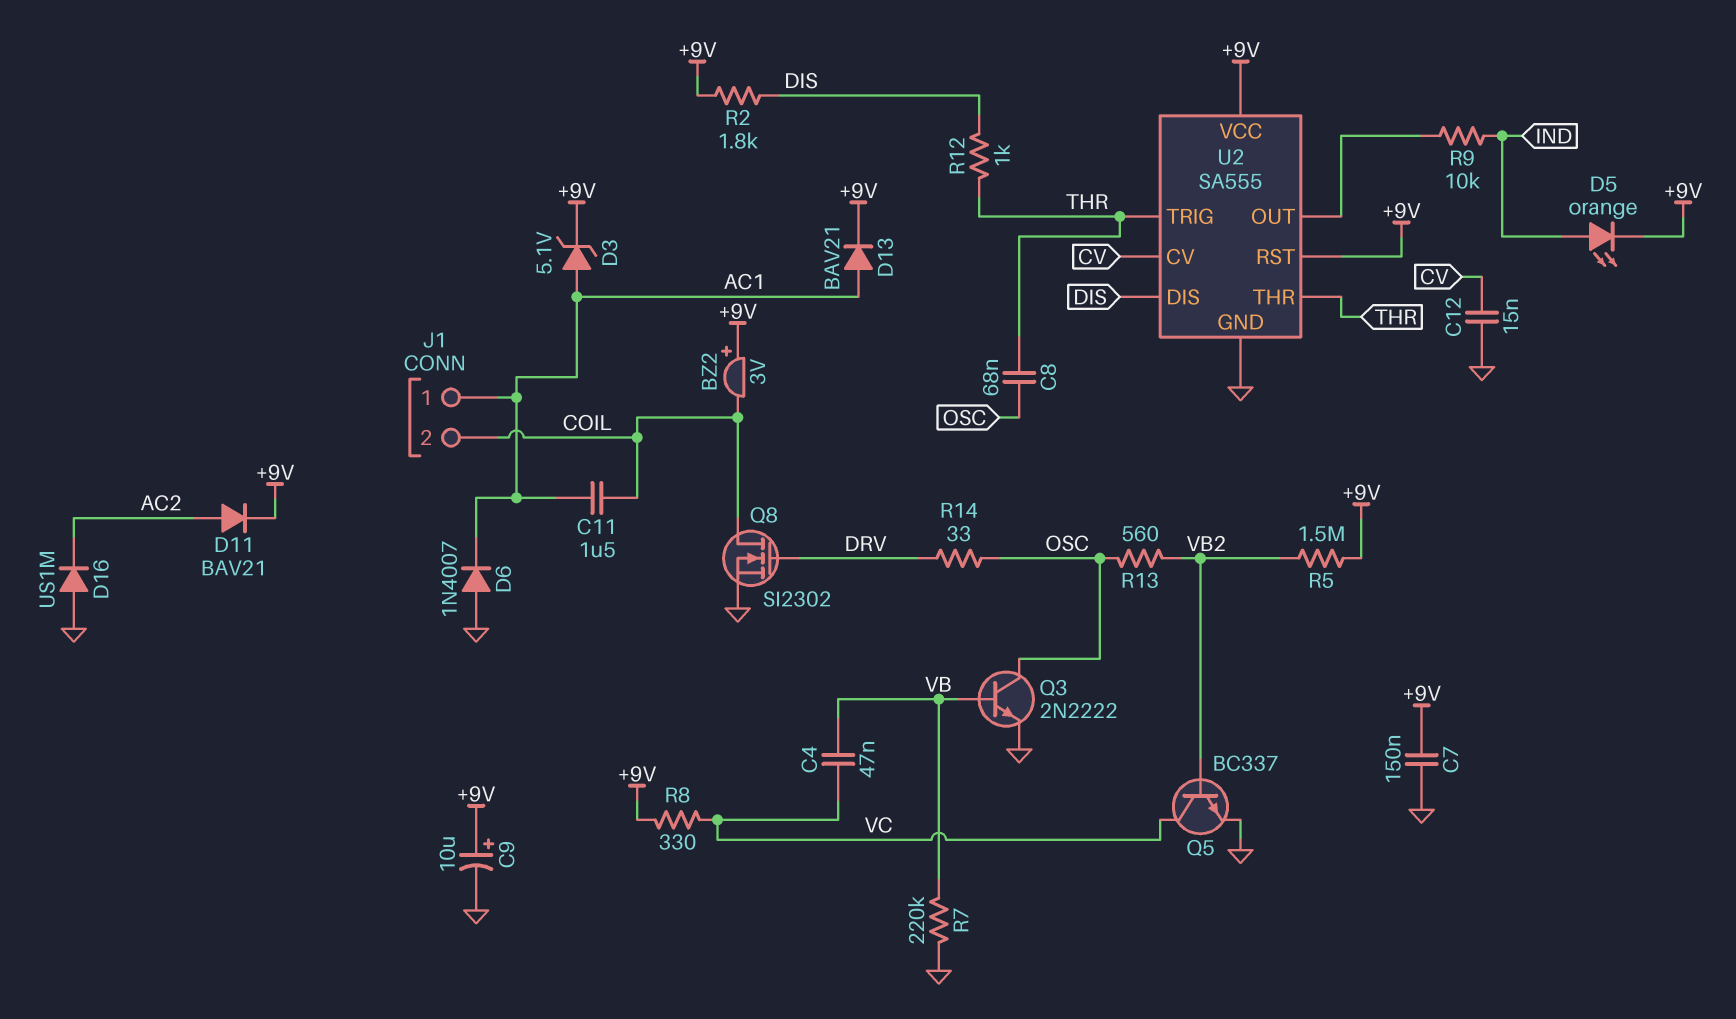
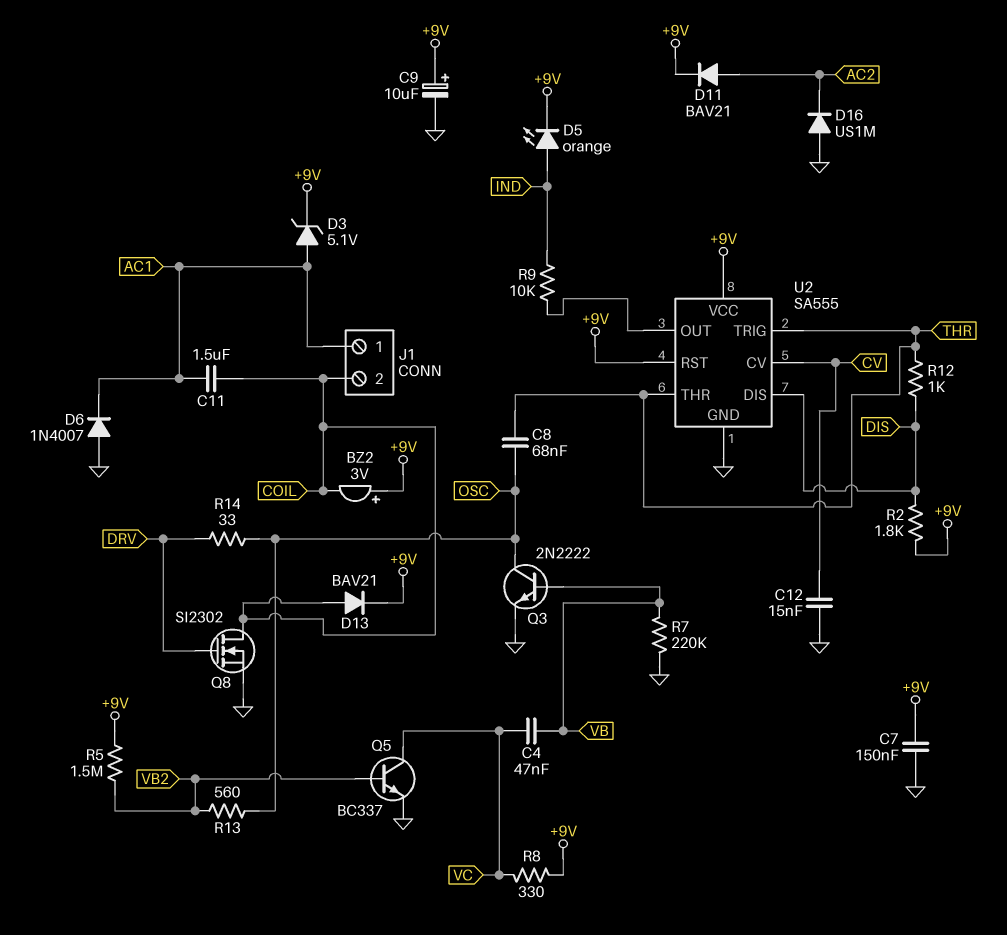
D13: diode BAV21 (A AC1, K +9V) -> diode BAV21 (A COIL, K +9V)

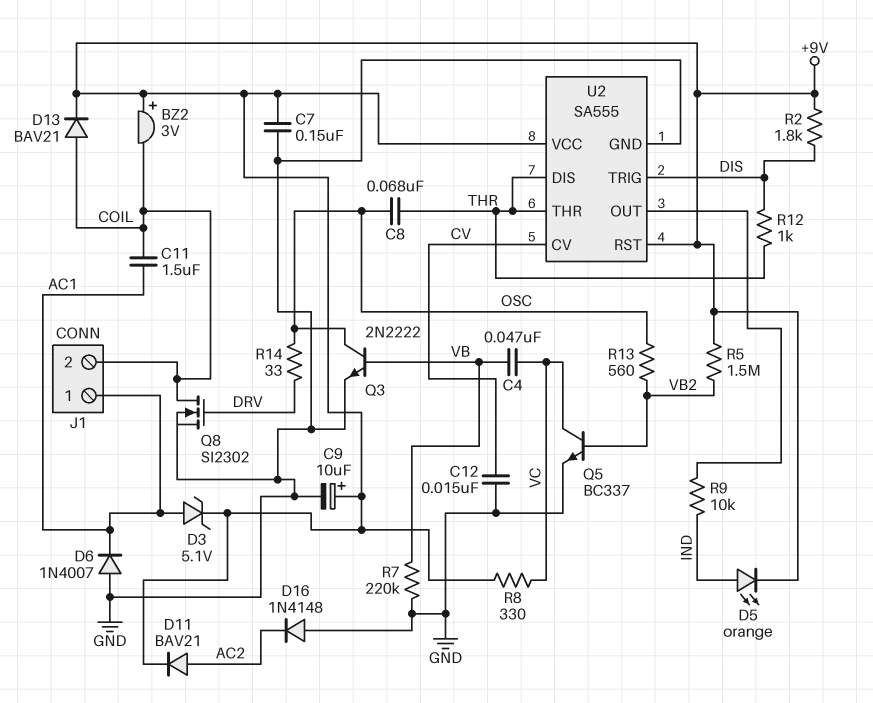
D16: diode US1M (A GND, K AC2) -> diode 1N4148 (A GND, K AC2)
U2 pin DIS: DIS -> THR
U2 pin TRIG: THR -> DIS

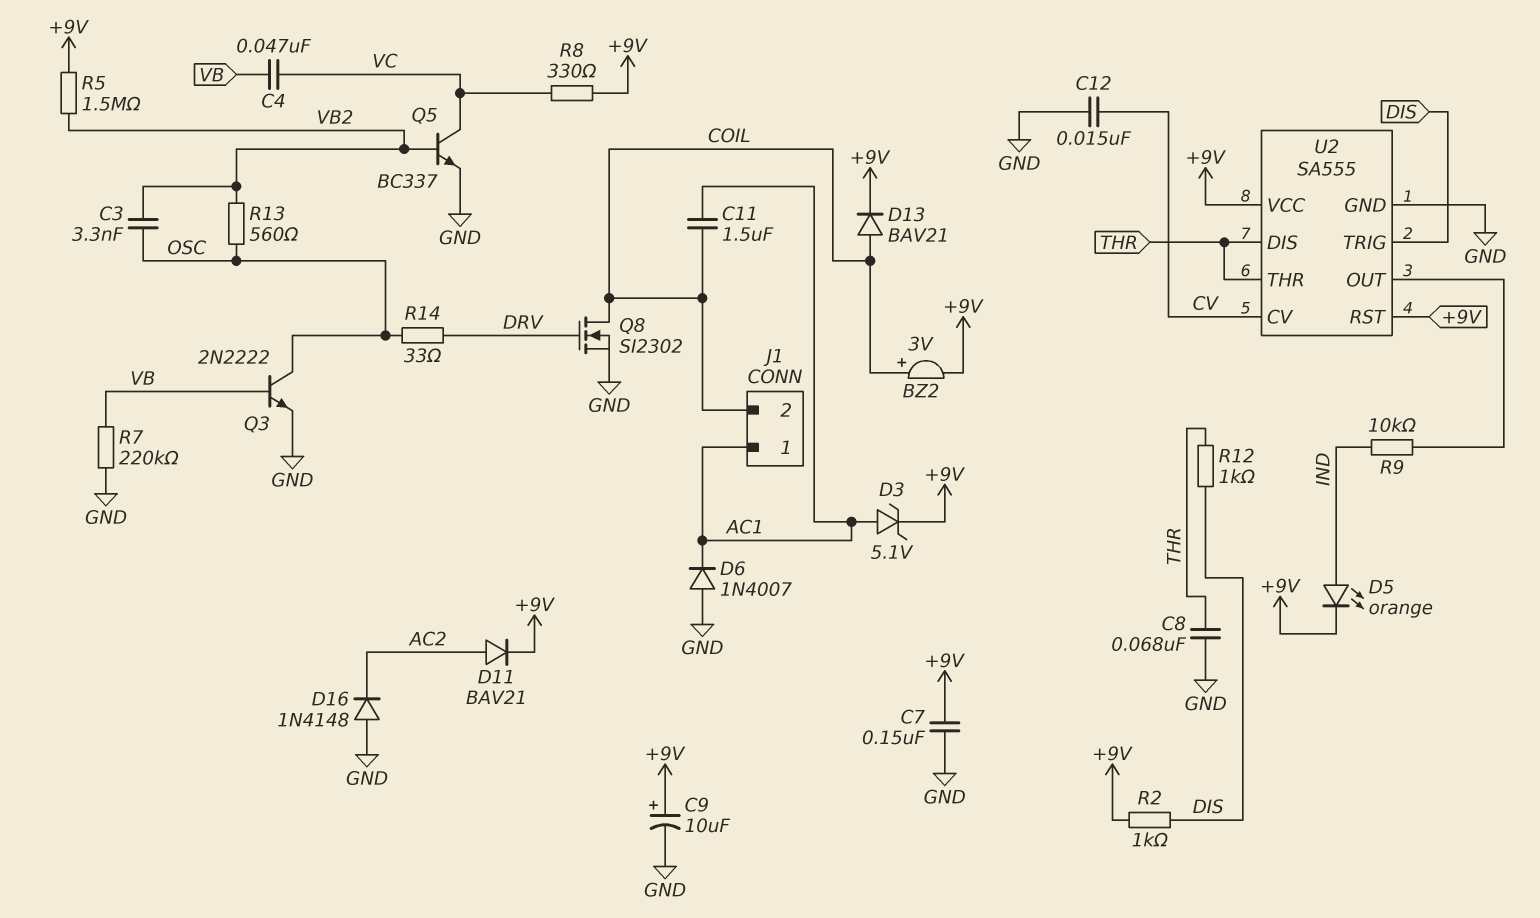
BZ2: buzzer 3V (plus +9V, minus COIL) -> buzzer 3V (plus COIL, minus +9V)
C3: none -> 3.3nF (OSC, VB2)
C8: 68nF (OSC, THR) -> 68nF (GND, THR)
R2: 1.8k (+9V, DIS) -> 1k (+9V, DIS)

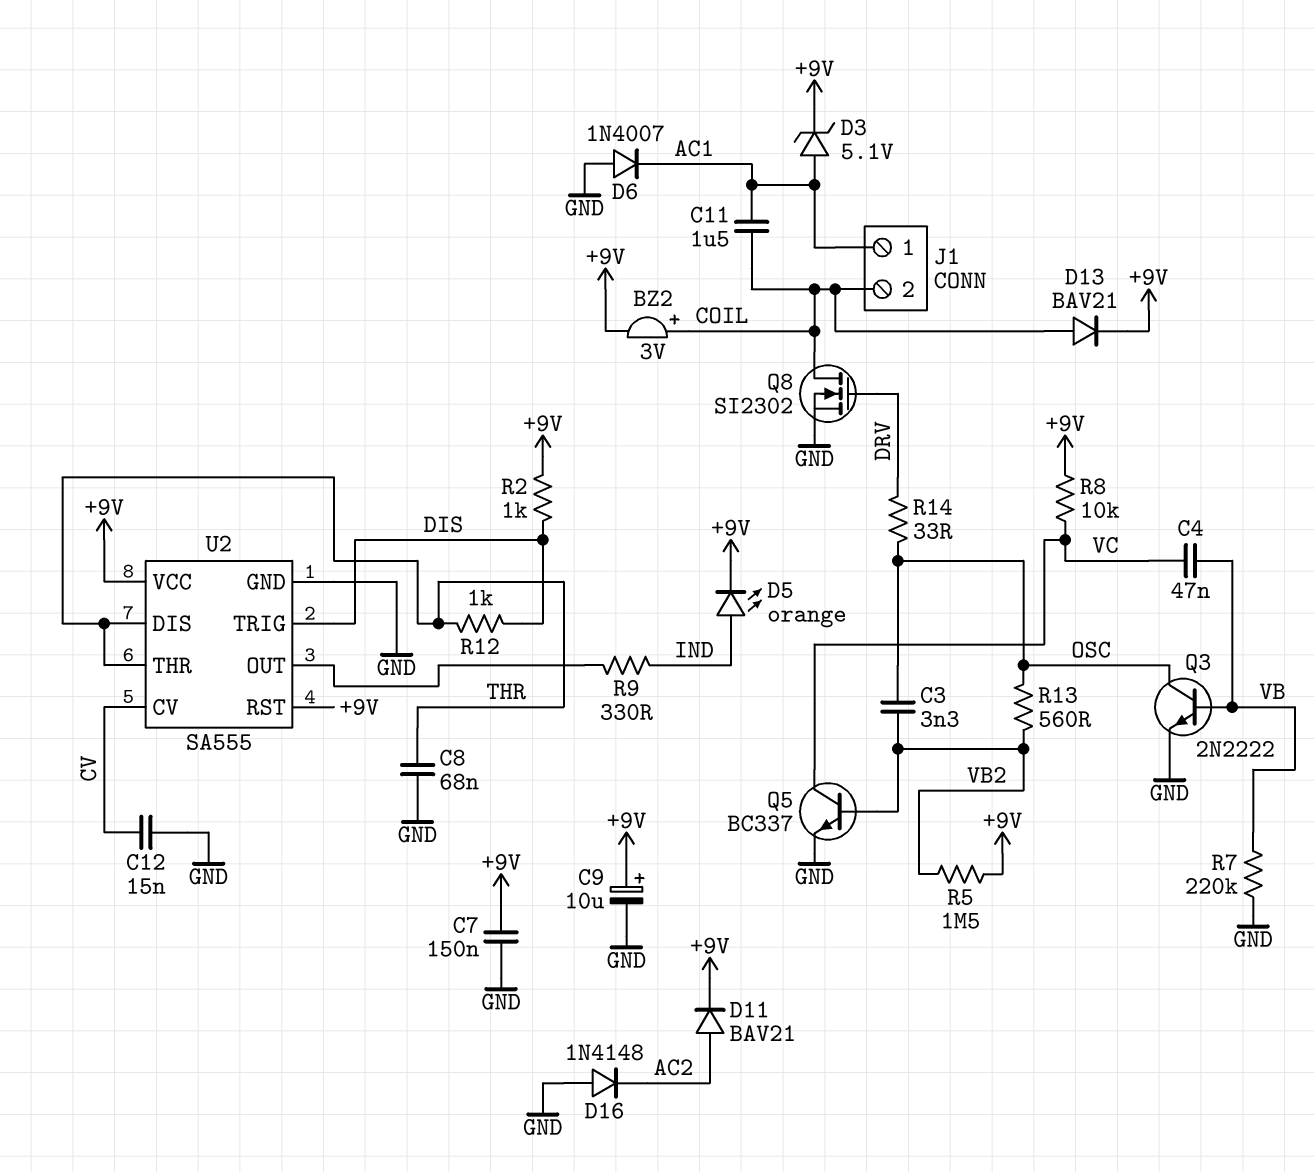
R8: 330 (+9V, VC) -> 10k (+9V, VC)
R9: 10k (IND, U2/OUT) -> 330 (IND, U2/OUT)

